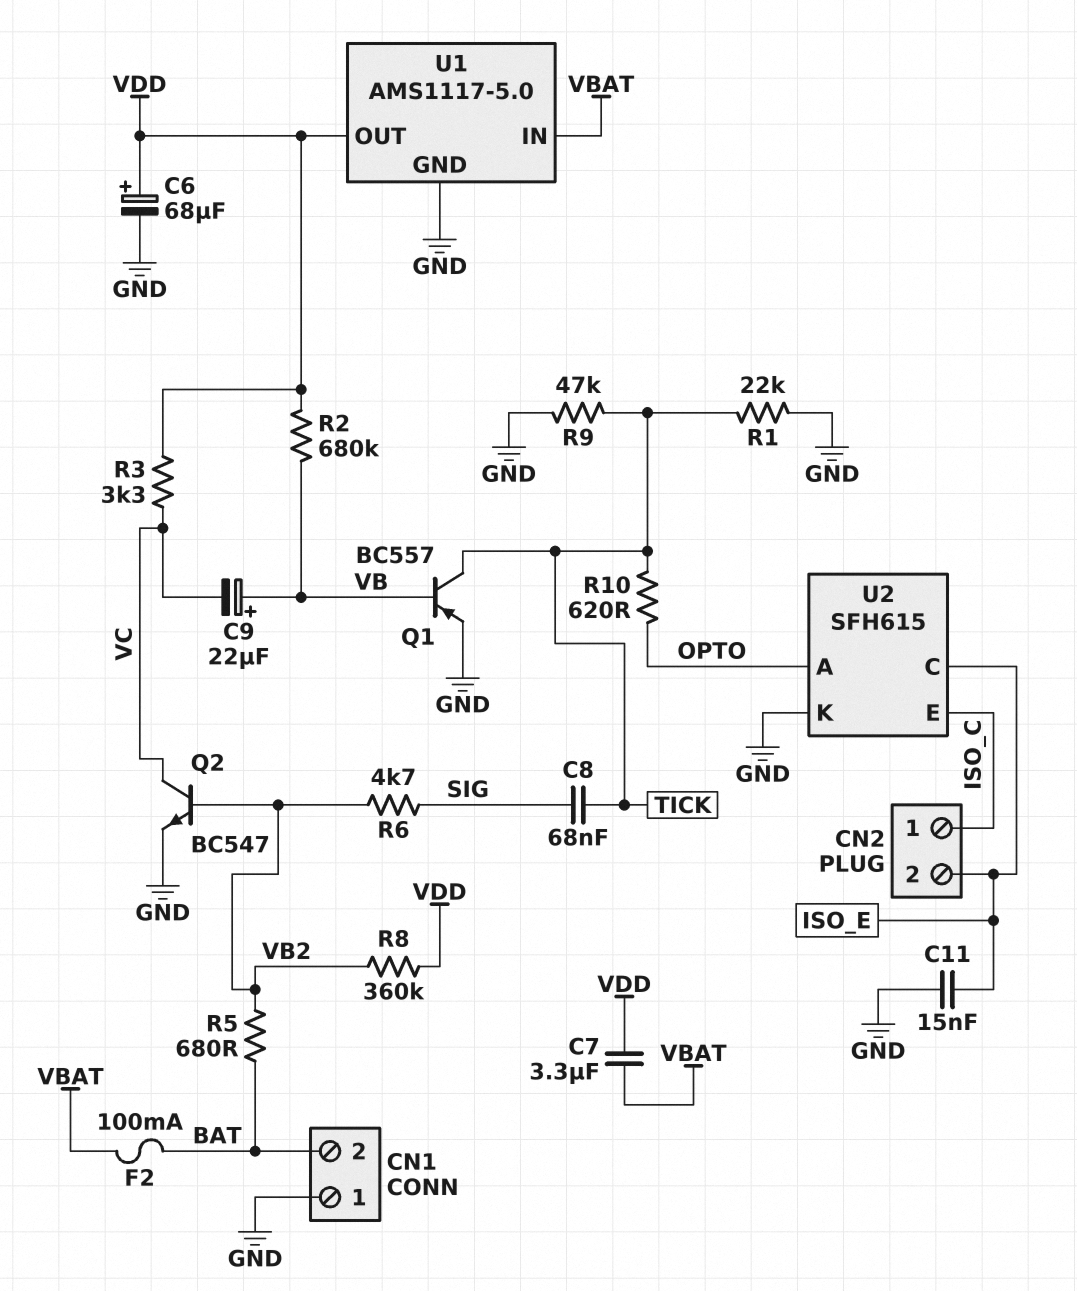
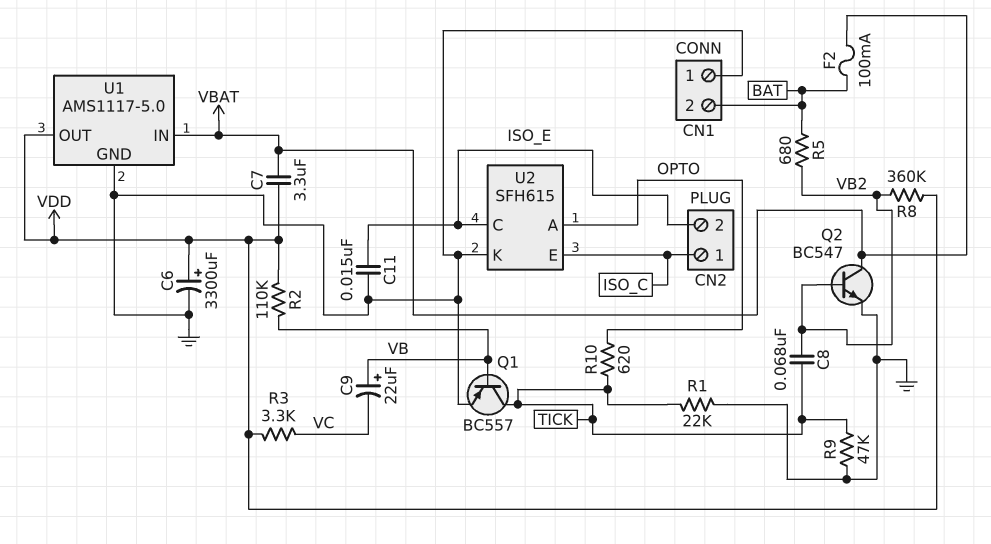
C6: 68uF (plus VDD, minus GND) -> 3300uF (plus VDD, minus GND)
C8: 68nF (SIG, TICK) -> 68nF (TICK, VB2)
Q2: NPN BC547 (B VB2, C VC, E GND) -> NPN BC547 (B VB2, C VBAT, E GND)
R2: 680k (VB, VDD) -> 110k (VB, VDD)
R6: 4.7k (SIG, VB2) -> none

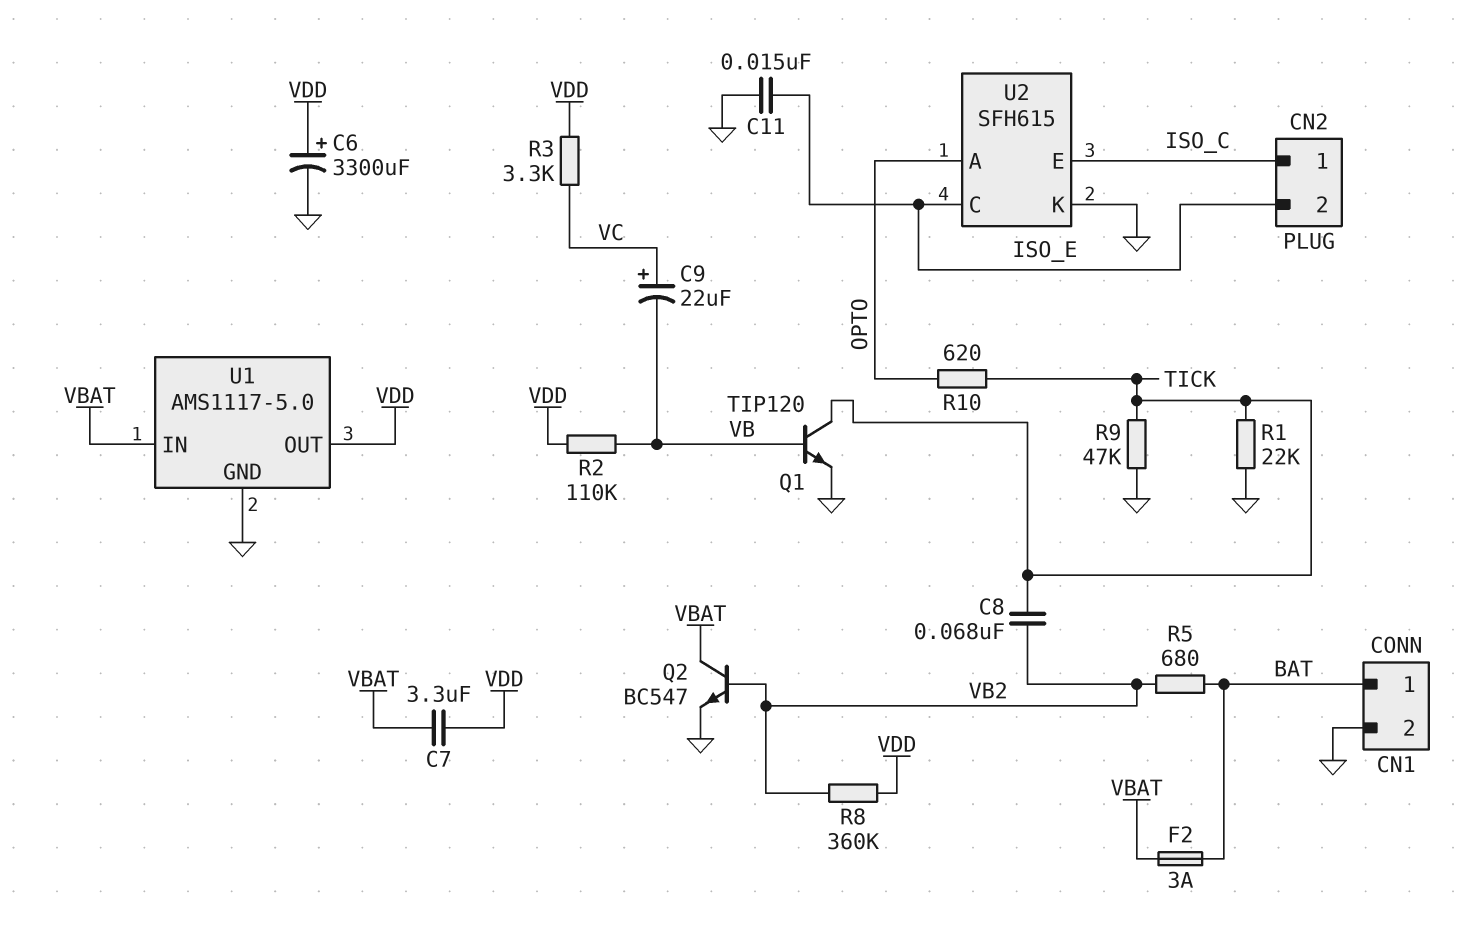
C9: 22uF (plus VB, minus VC) -> 22uF (plus VC, minus VB)
CN1 pin 1: GND -> BAT
CN1 pin 2: BAT -> GND
F2: 100mA (BAT, VBAT) -> 3A (BAT, VBAT)
Q1: PNP BC557 (B VB, C TICK, E GND) -> NPN TIP120 (B VB, C TICK, E GND)

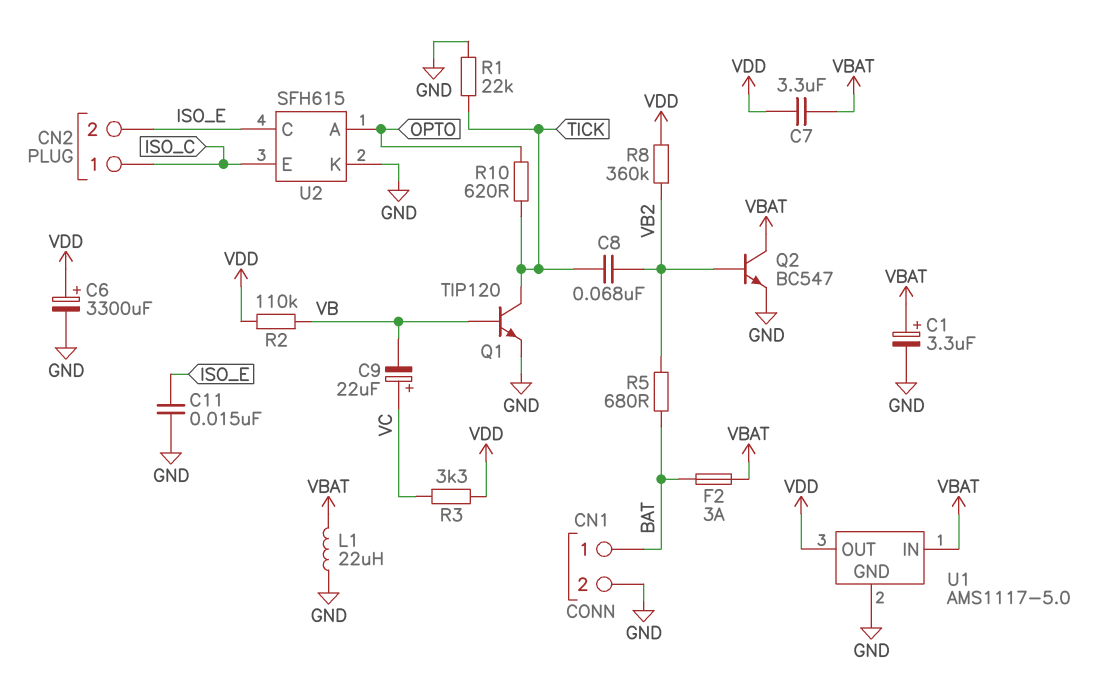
C1: none -> 3.3uF (plus VBAT, minus GND)
L1: none -> 22uH (GND, VBAT)
R9: 47k (GND, TICK) -> none

